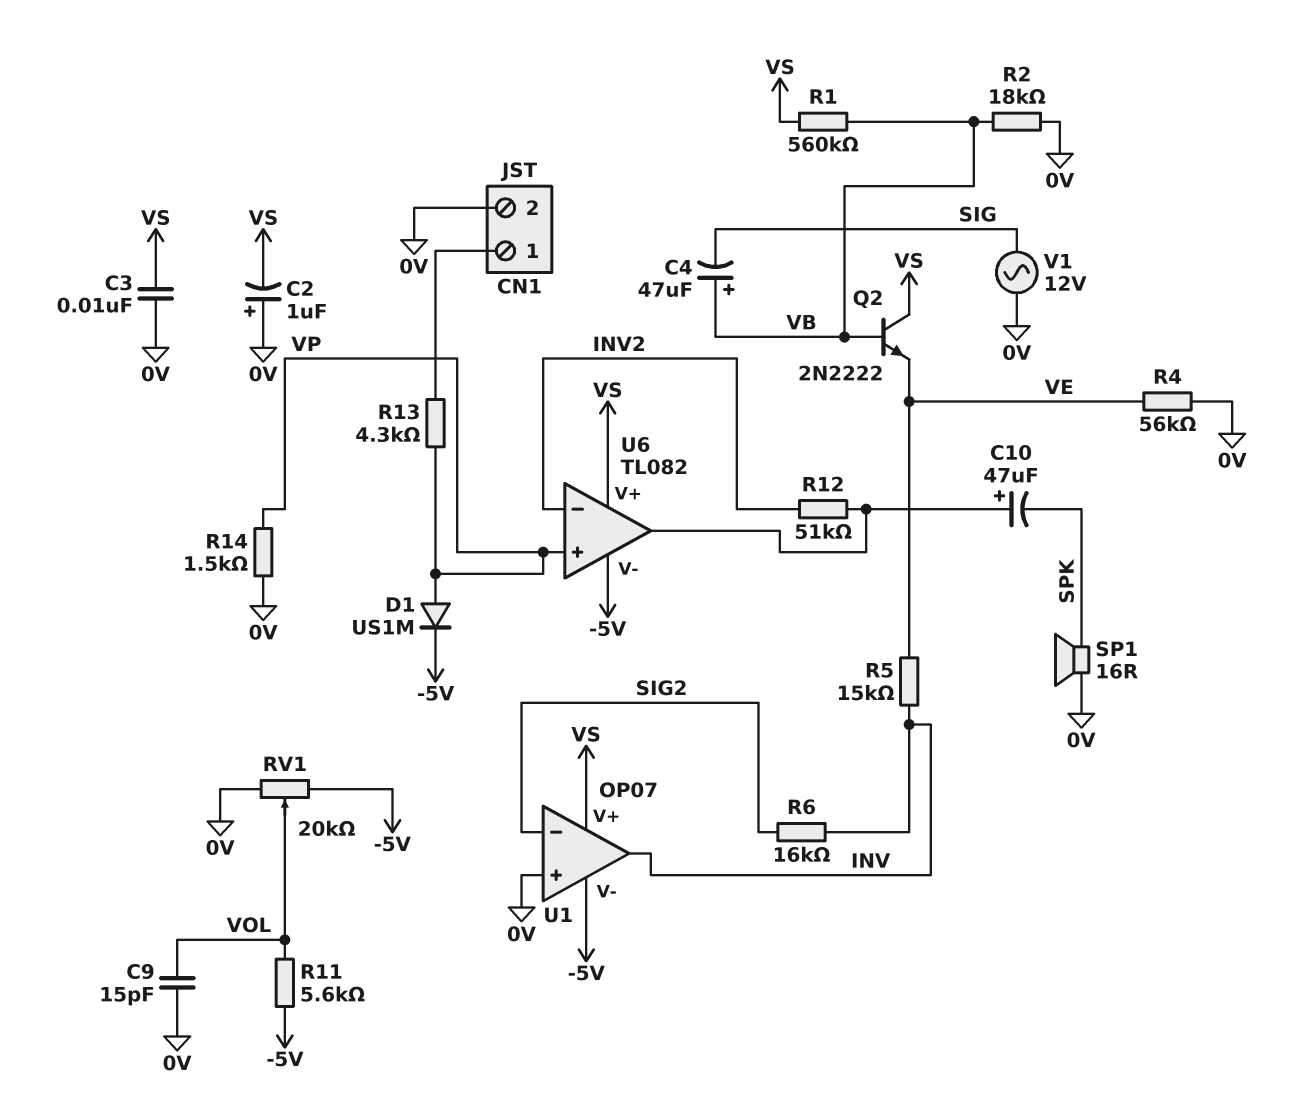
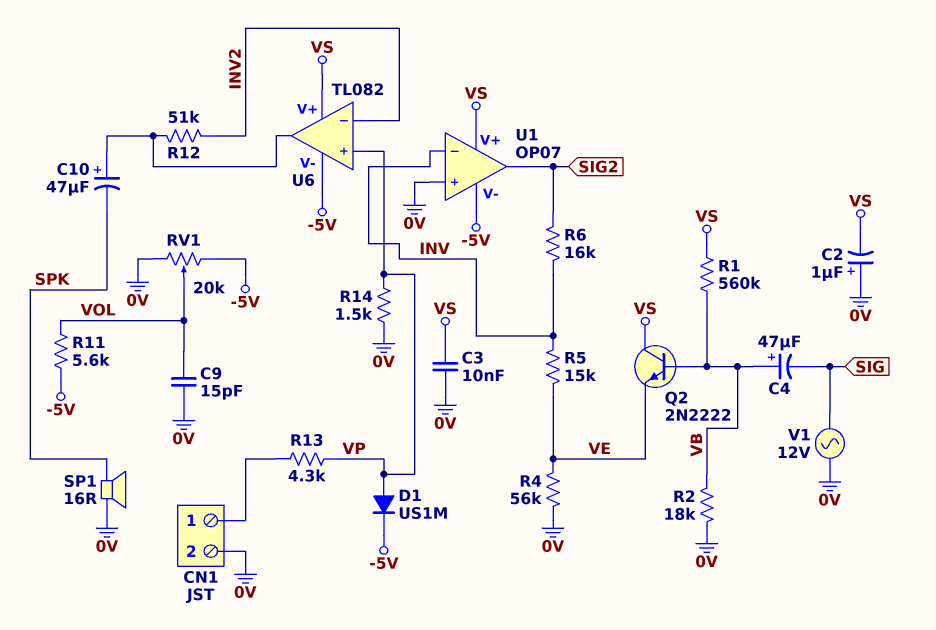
U1 pin in-: SIG2 -> INV
U1 pin out: INV -> SIG2

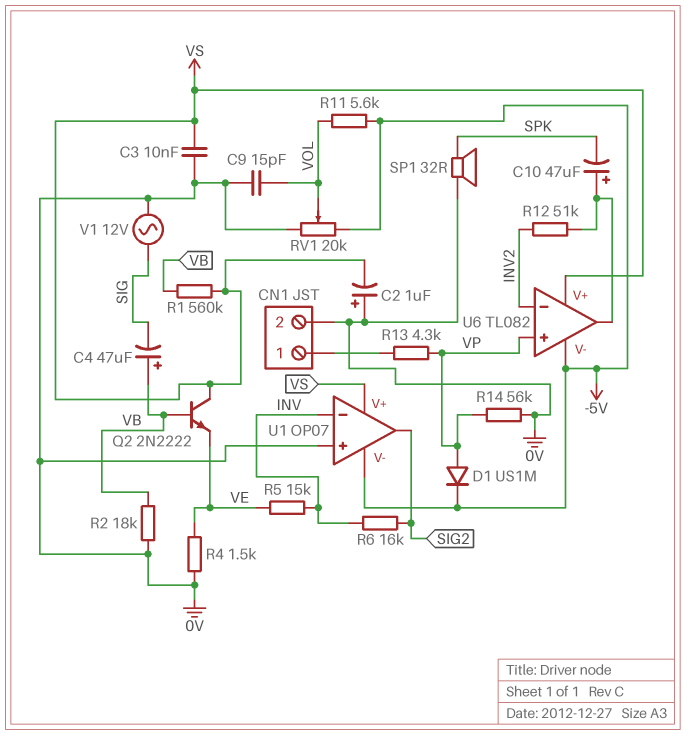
R4: 56k (0V, VE) -> 1.5k (0V, VE)
R14: 1.5k (0V, VP) -> 56k (0V, VP)
SP1: speaker 16R (0V, SPK) -> speaker 32R (0V, SPK)

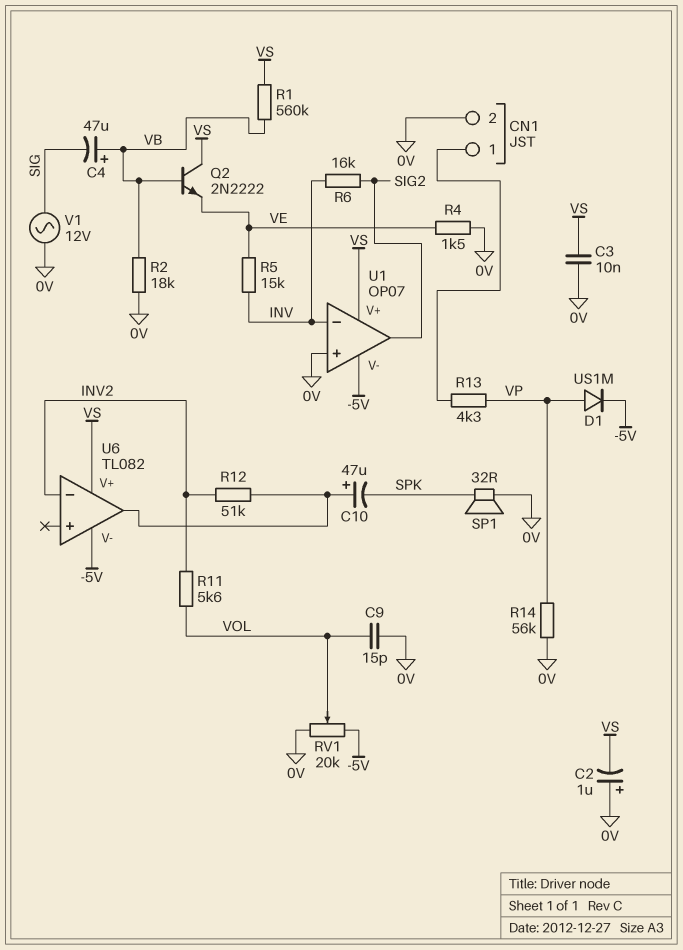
R11: 5.6k (-5V, VOL) -> 5.6k (INV2, VOL)
U6 pin in+: VP -> none

